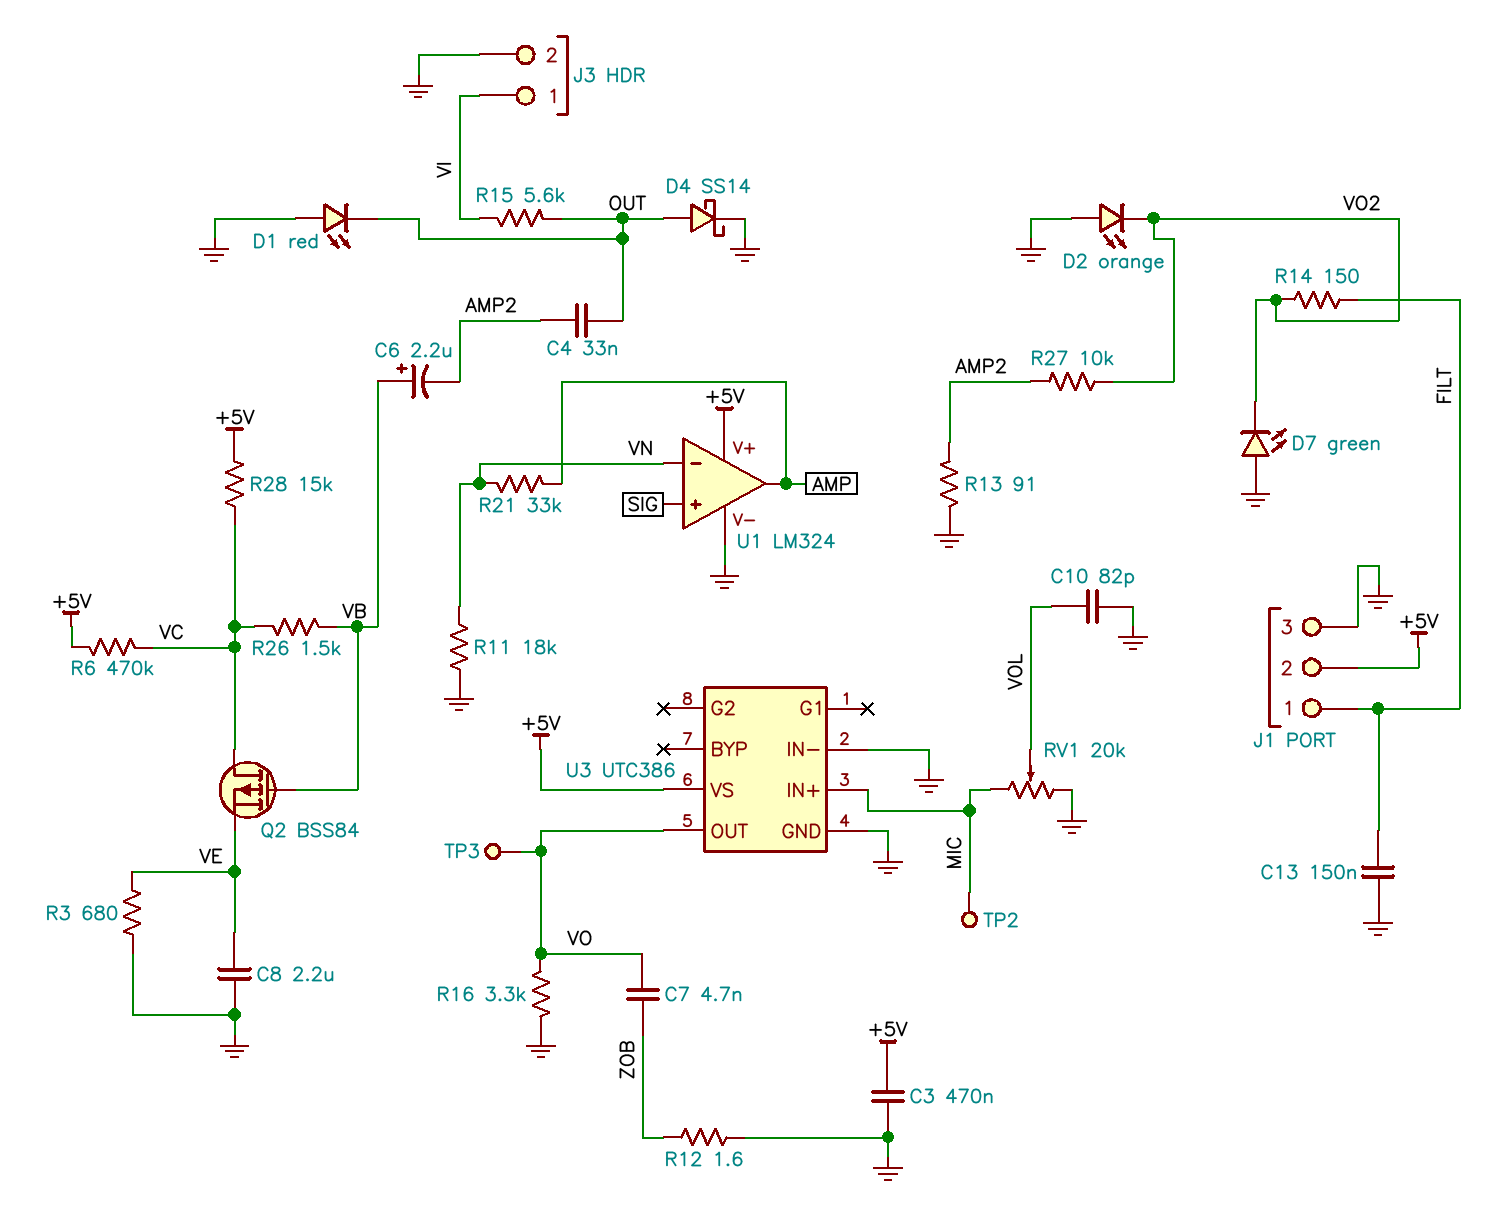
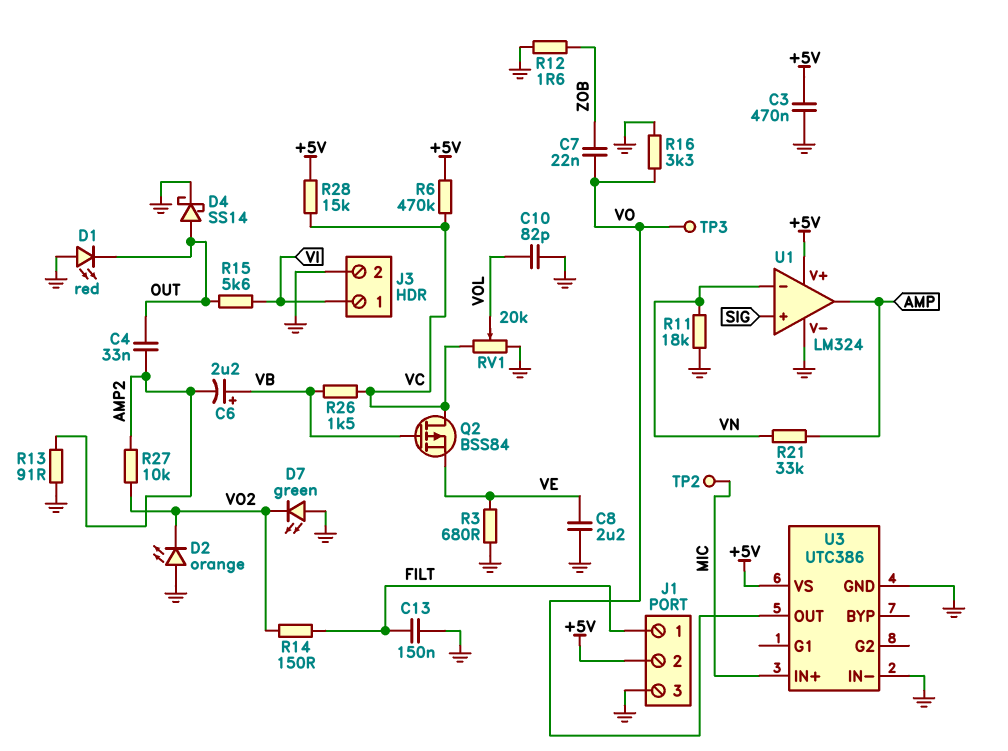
C7: 4.7nF (VO, ZOB) -> 22nF (VO, ZOB)
RV1: 20k (GND, MIC, wiper VOL) -> 20k (GND, VC, wiper VOL)

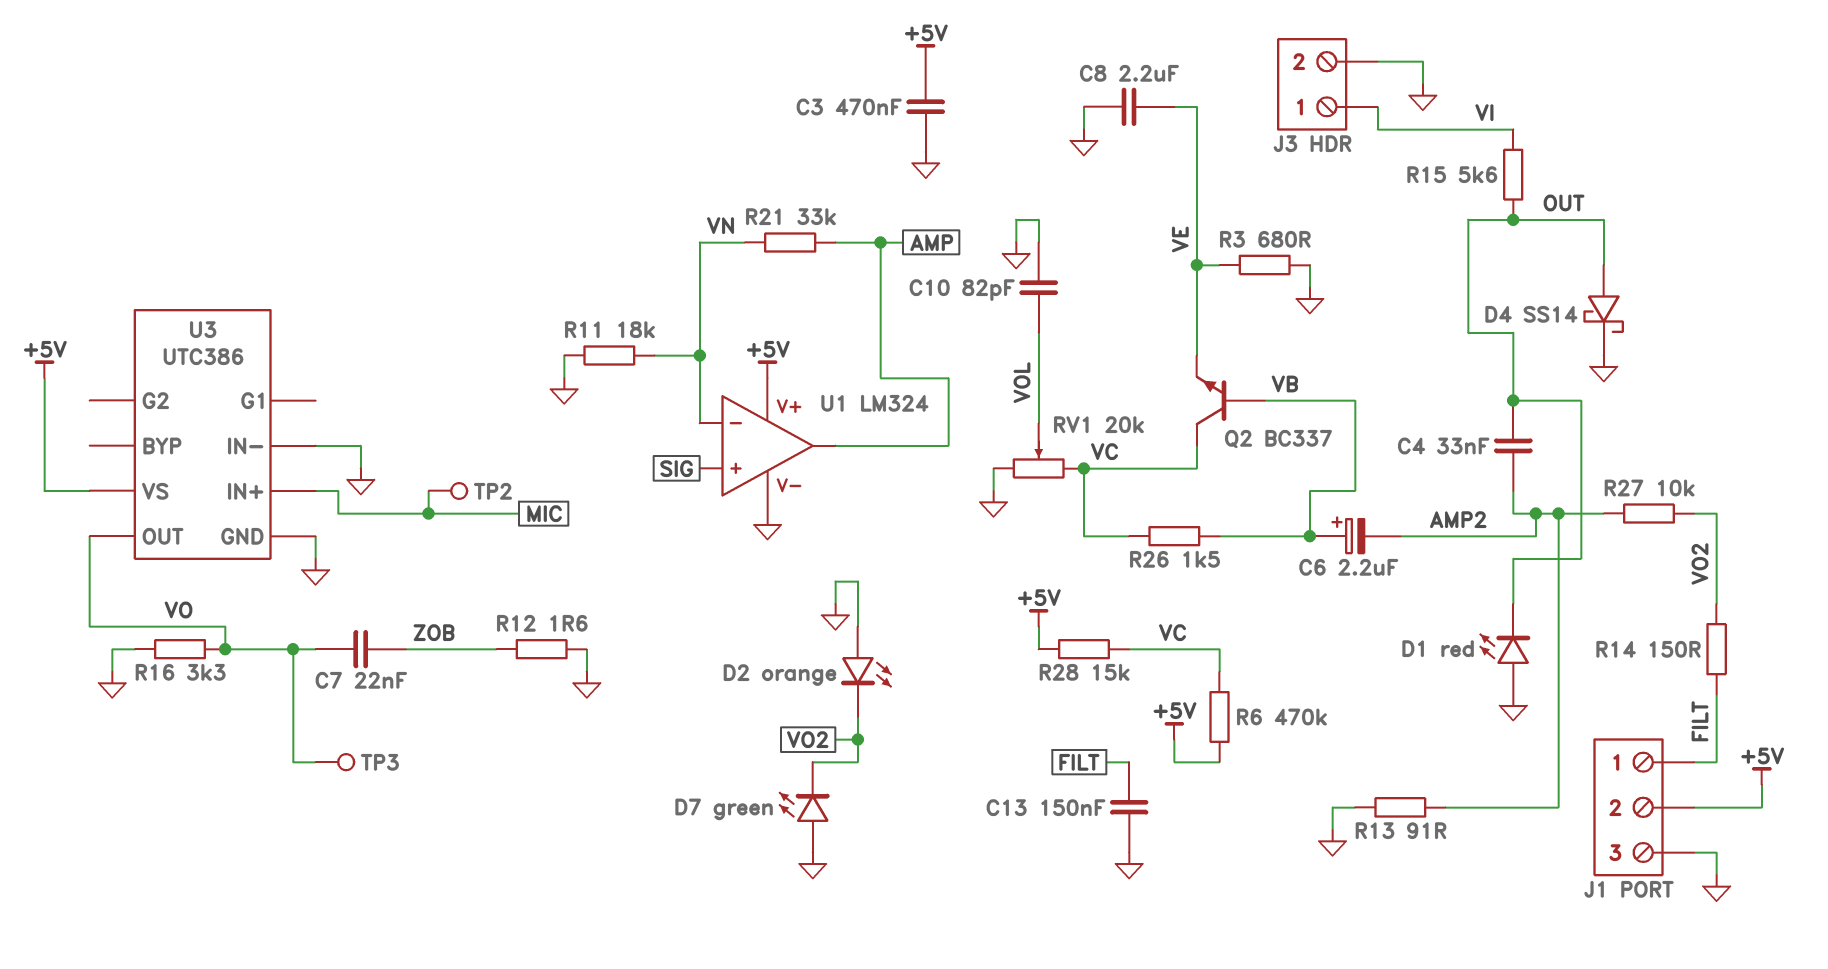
Q2: PMOS BSS84 (G VB, D VC, S VE) -> NPN BC337 (B VB, C VC, E VE)

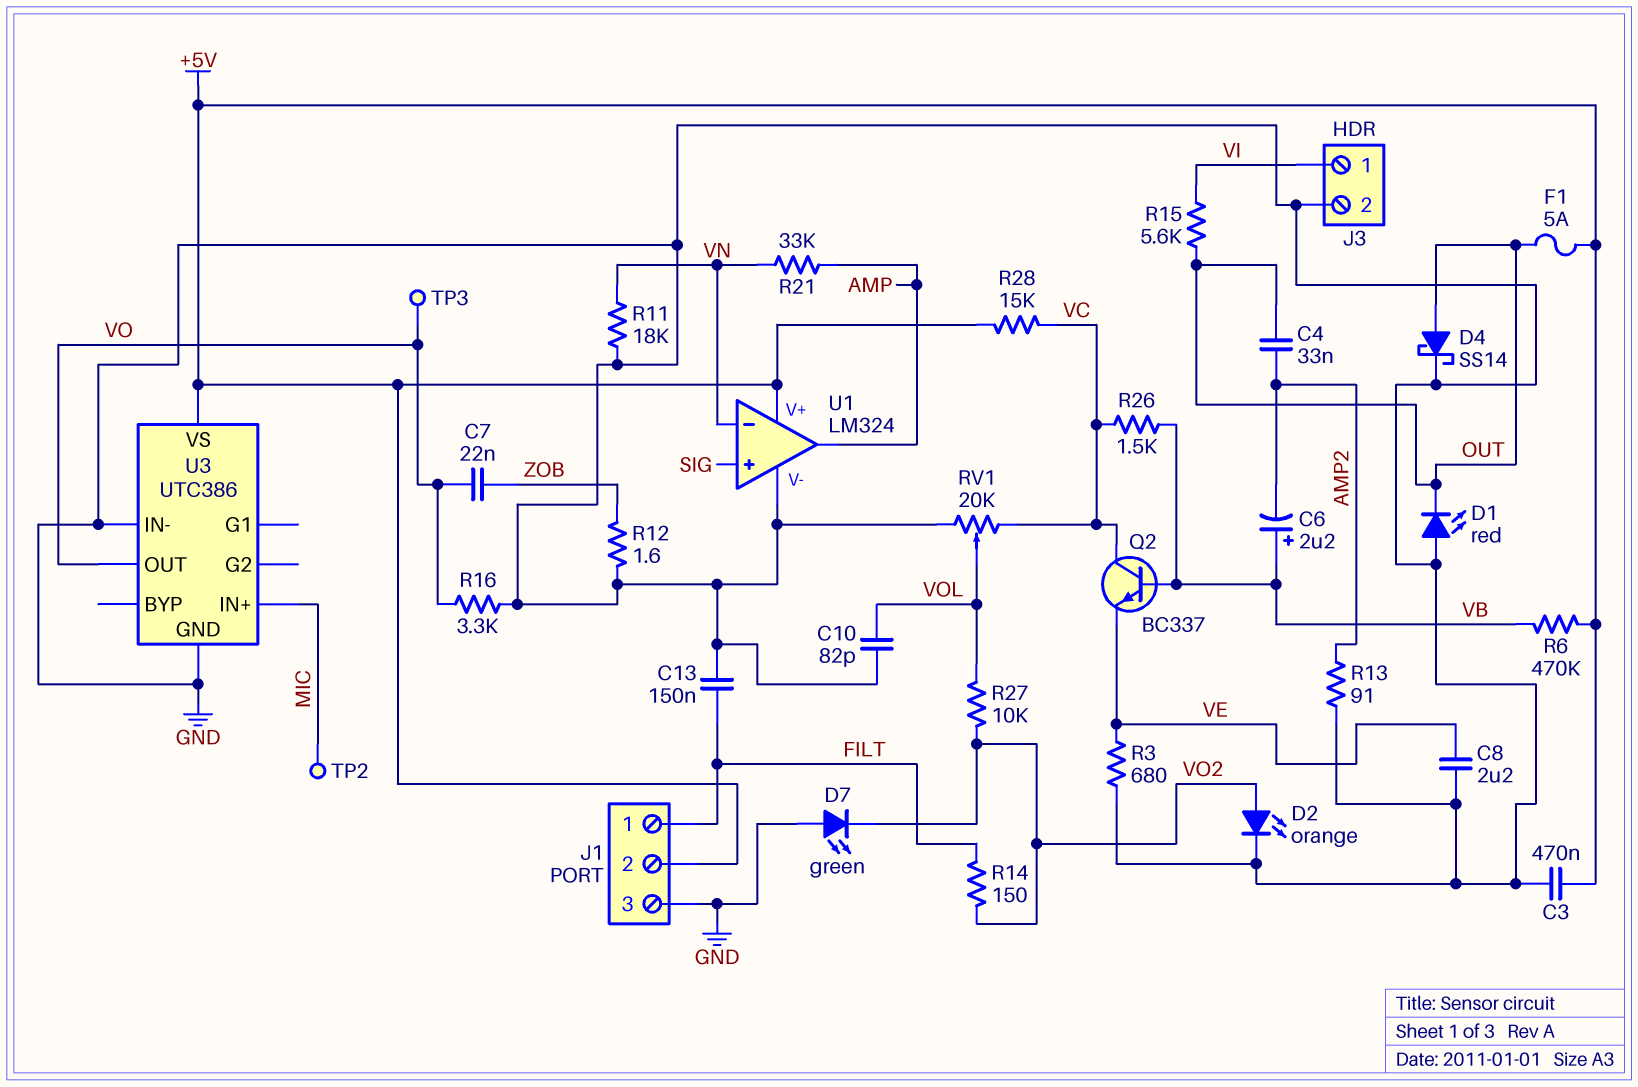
D2: LED orange (A GND, K VO2) -> LED orange (A VO2, K GND)
F1: none -> 5A (+5V, OUT)
R6: 470k (+5V, VC) -> 470k (+5V, VB)
R27: 10k (AMP2, VO2) -> 10k (VO2, VOL)

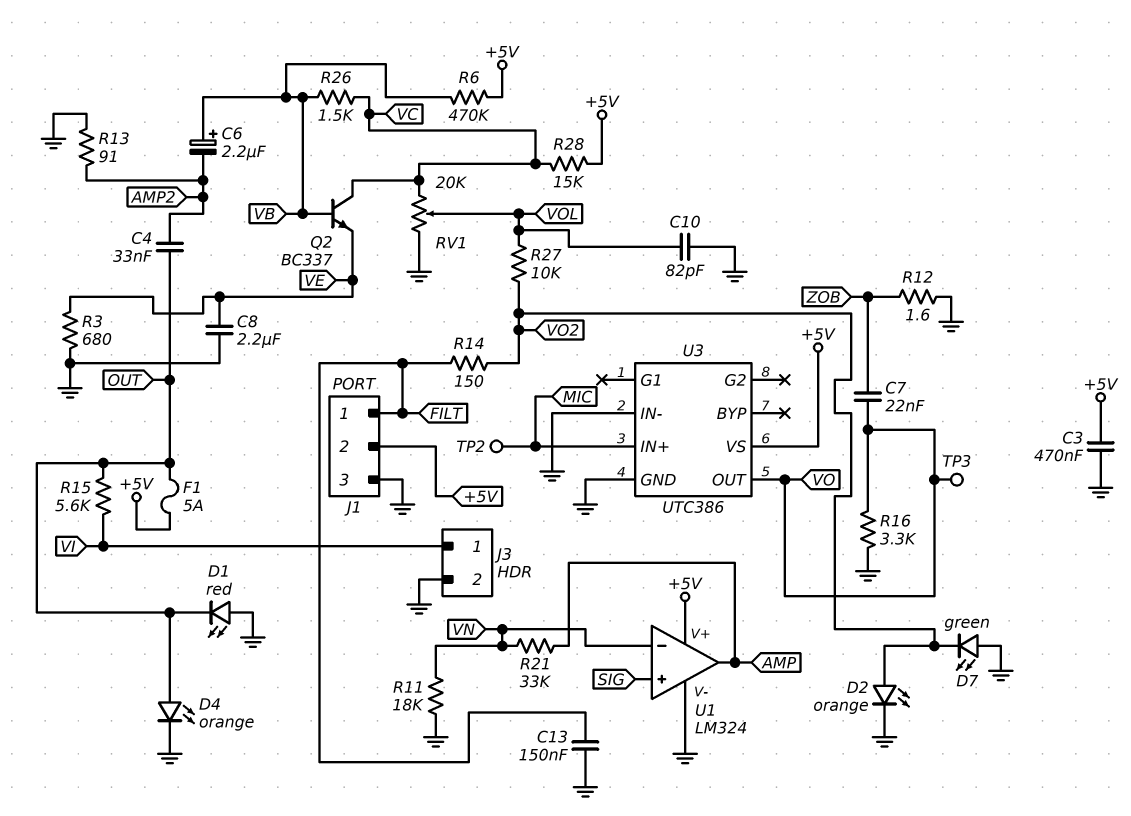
D4: schottky SS14 (A OUT, K GND) -> LED orange (A OUT, K GND)

